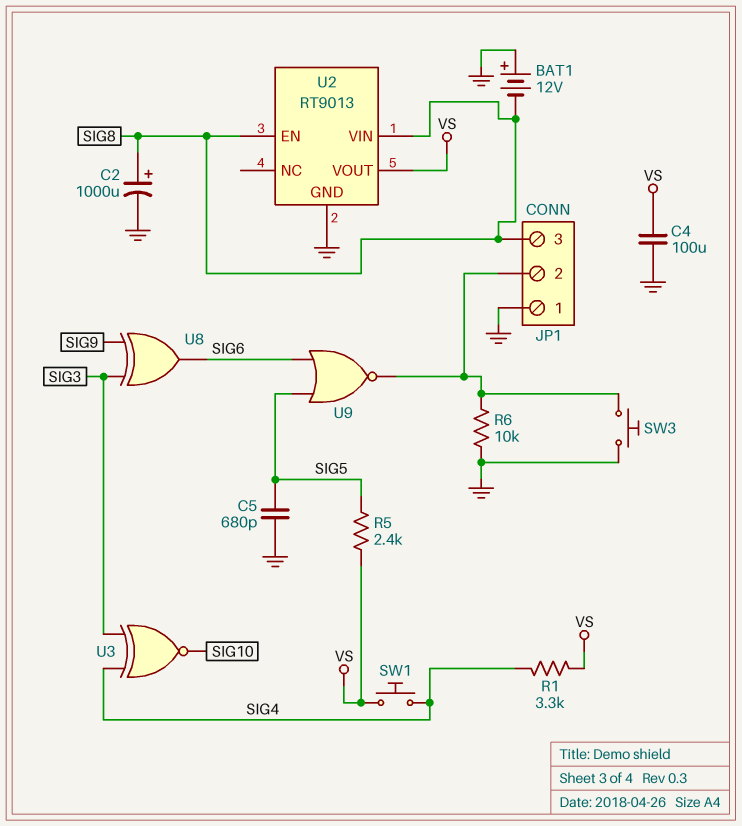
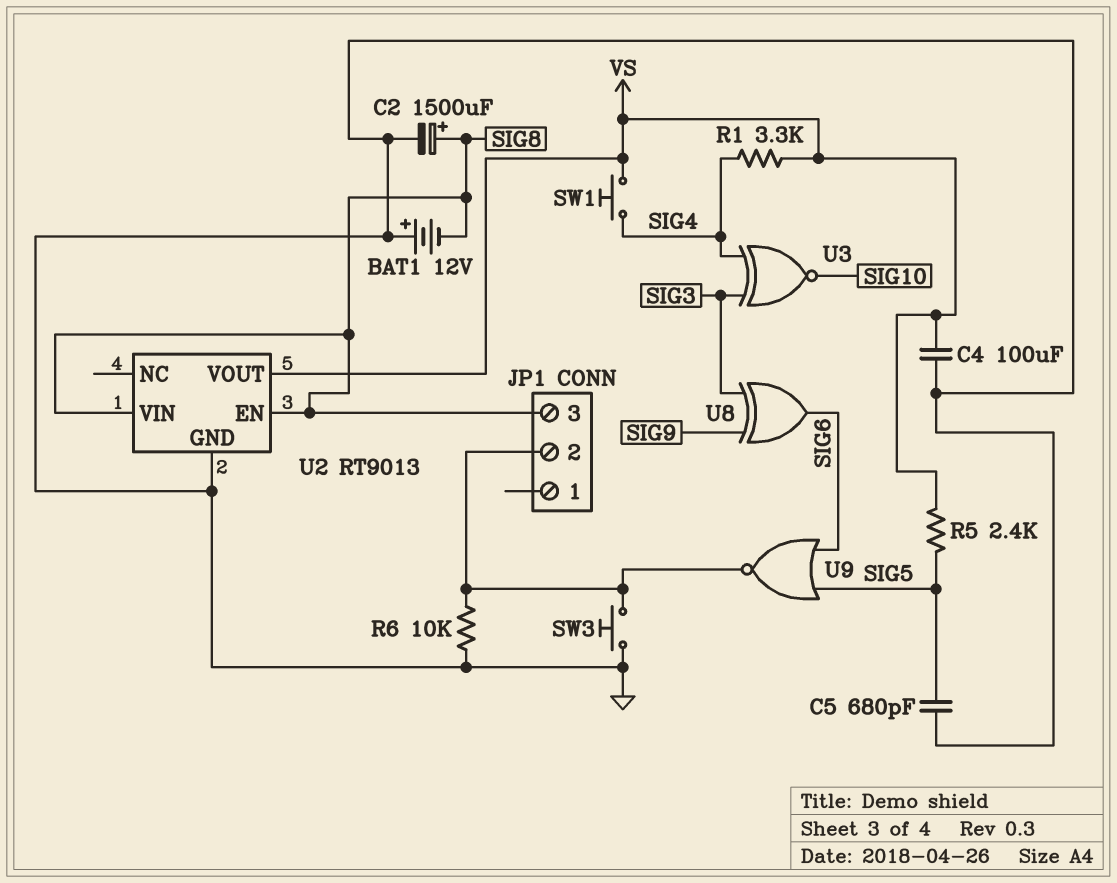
C2: 1000uF (plus SIG8, minus GND) -> 1500uF (plus SIG8, minus GND)
JP1 pin 1: GND -> none

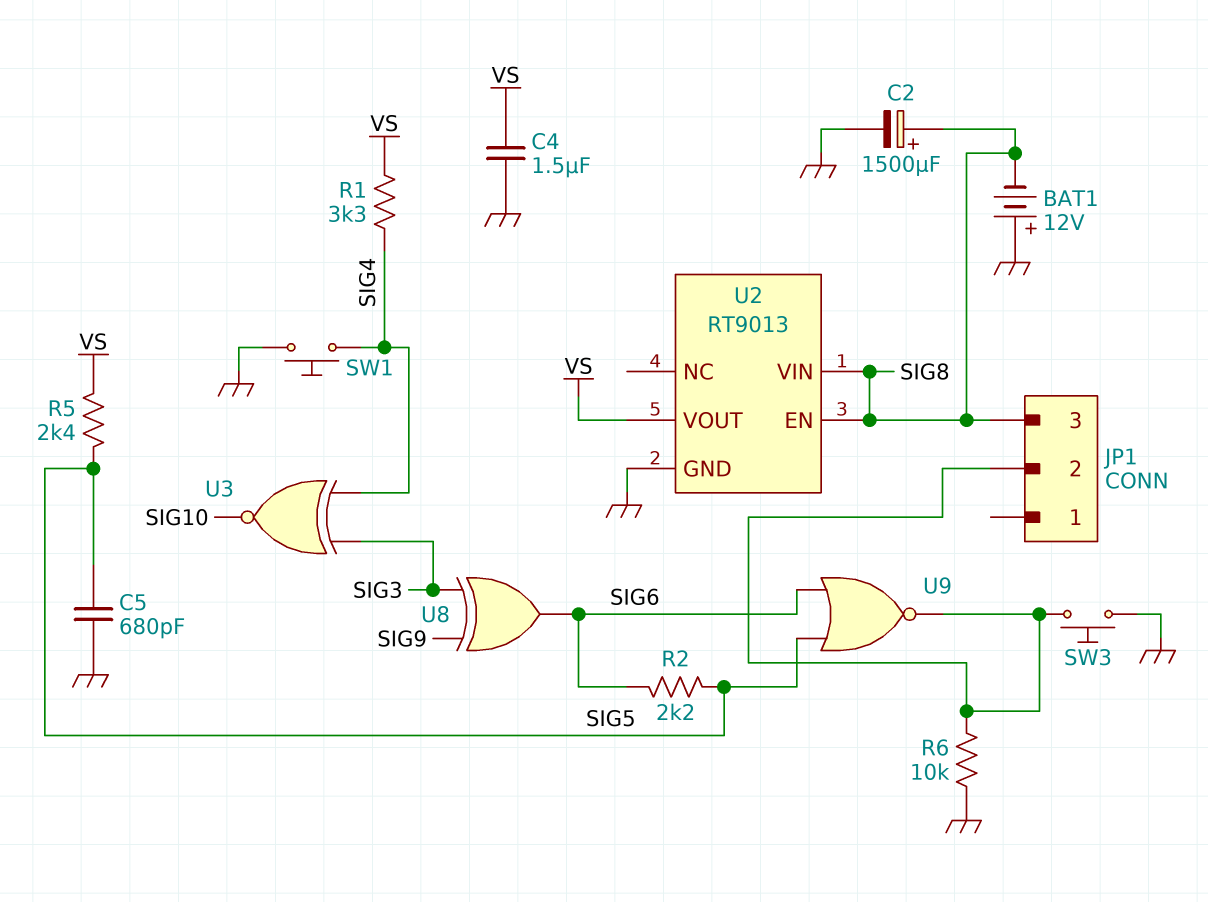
C4: 100uF (GND, VS) -> 1.5uF (GND, VS)
R2: none -> 2.2k (SIG5, SIG6)
SW1: button (SIG4, VS) -> button (GND, SIG4)

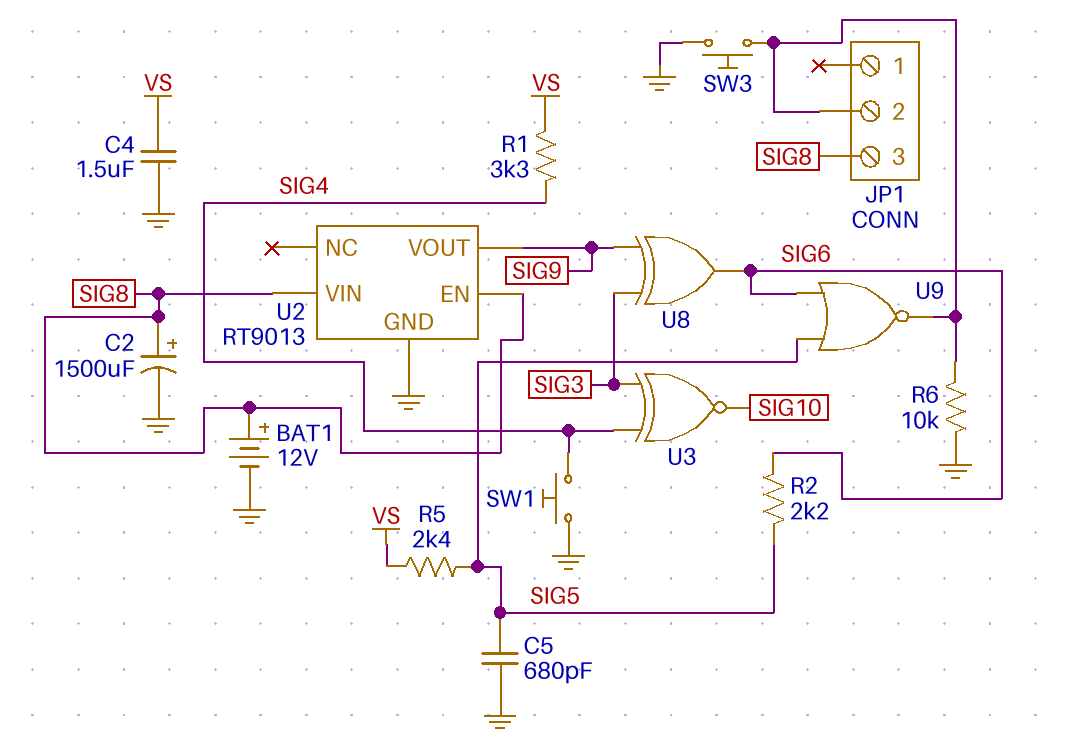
BAT1: 12V (plus GND, minus SIG8) -> 12V (plus SIG8, minus GND)
U2 pin VOUT: VS -> SIG9

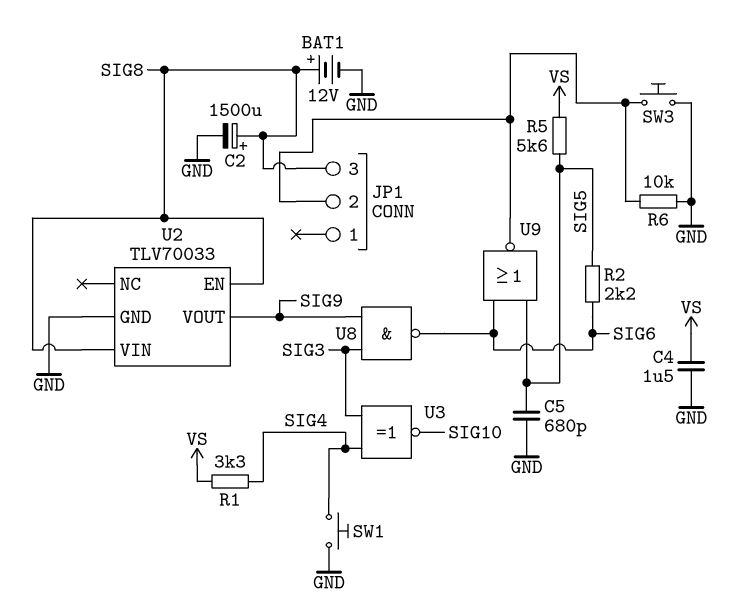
R5: 2.4k (SIG5, VS) -> 5.6k (SIG5, VS)
U2: RT9013 -> TLV70033
U8: XOR (in SIG3, in SIG9, out SIG6) -> NAND (in SIG3, in SIG9, out SIG6)

